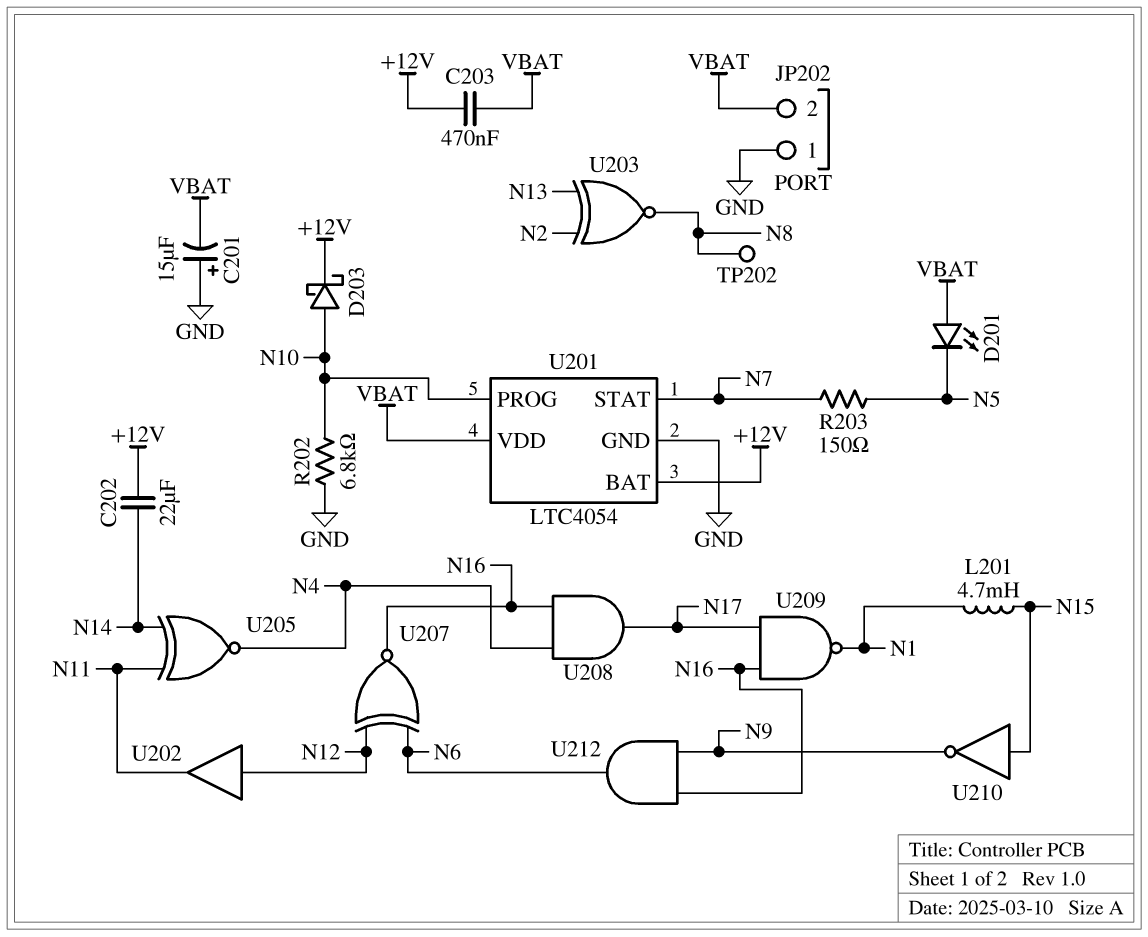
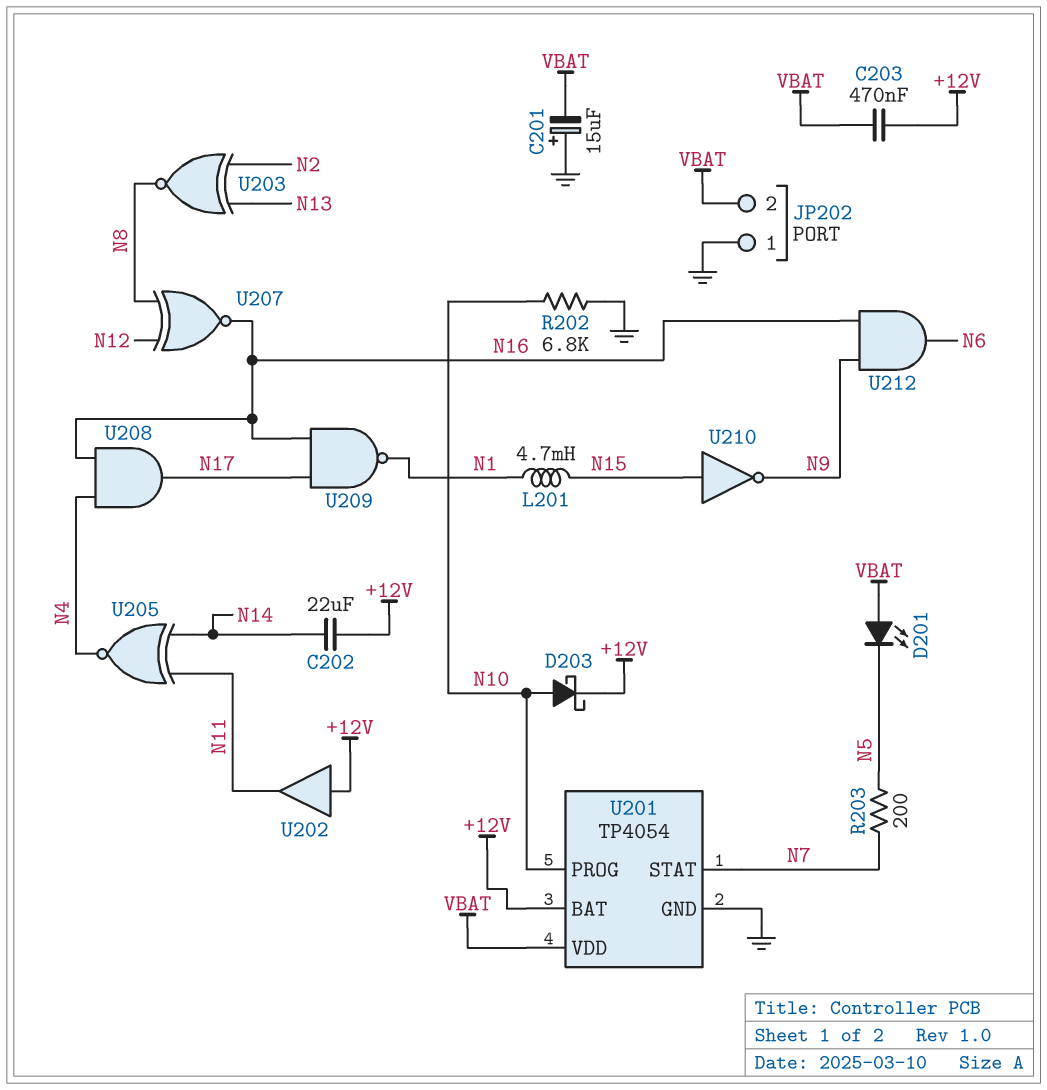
R203: 150 (N5, N7) -> 200 (N5, N7)
TP202: test point (N8) -> none
U201: LTC4054 -> TP4054
U202: buffer (in N12, out N11) -> buffer (in +12V, out N11)
U207: XNOR (in N6, in N12, out N16) -> XNOR (in N8, in N12, out N16)

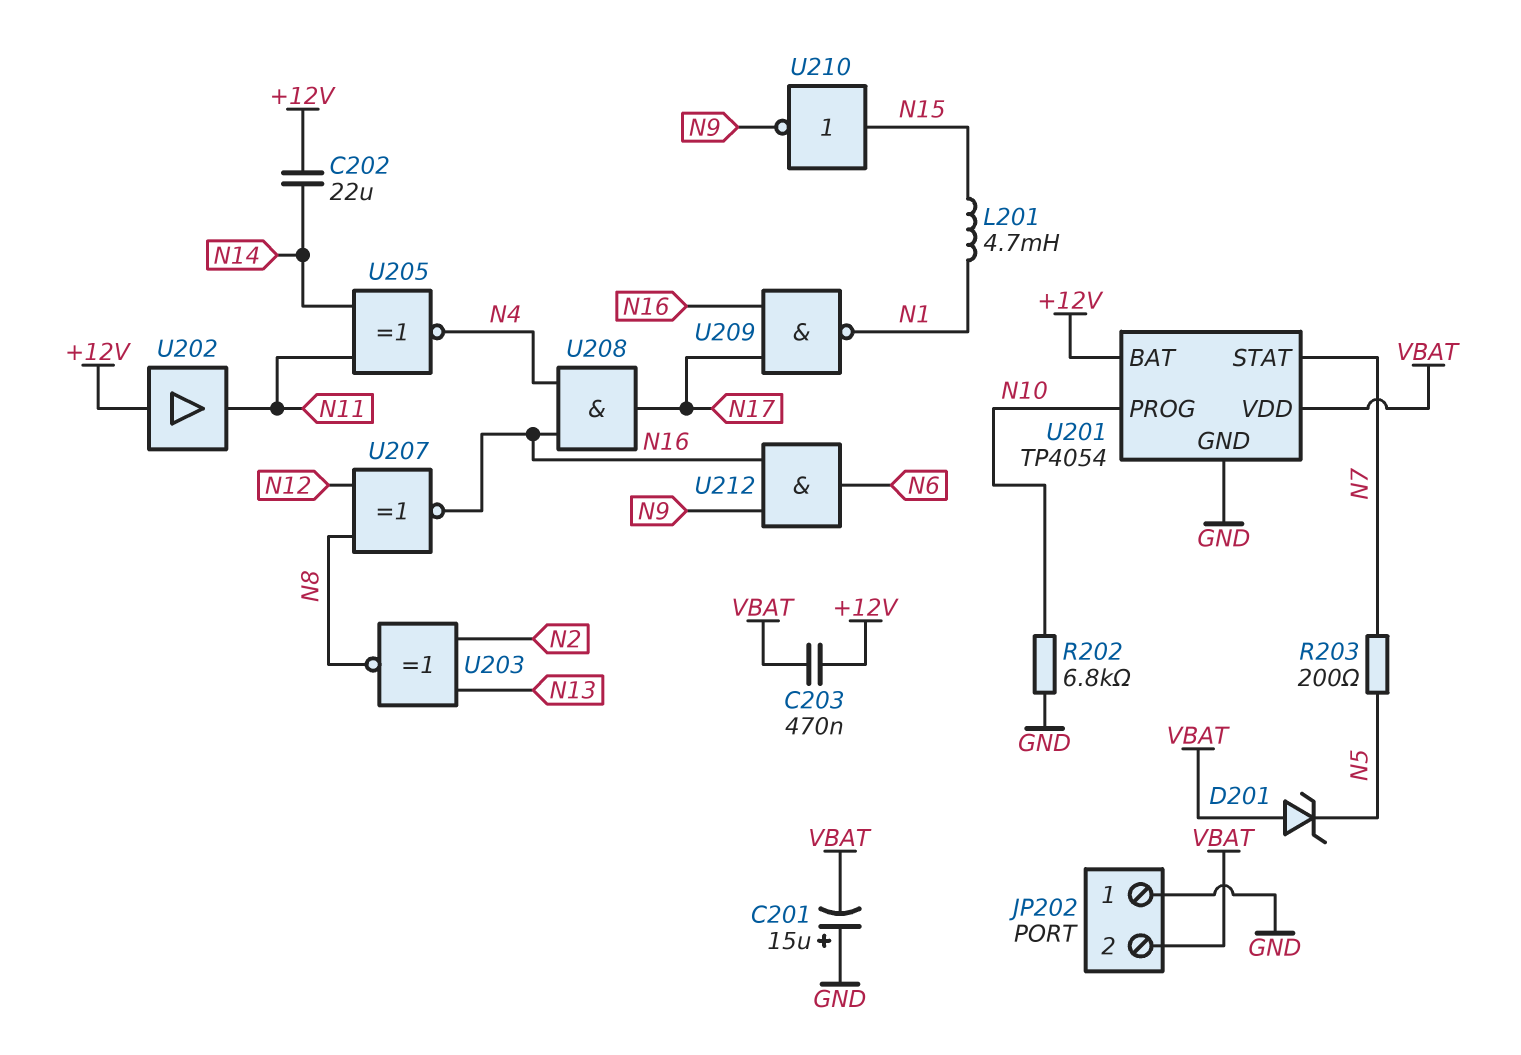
D201: LED (A VBAT, K N5) -> zener (A VBAT, K N5)
D203: schottky (A N10, K +12V) -> none

